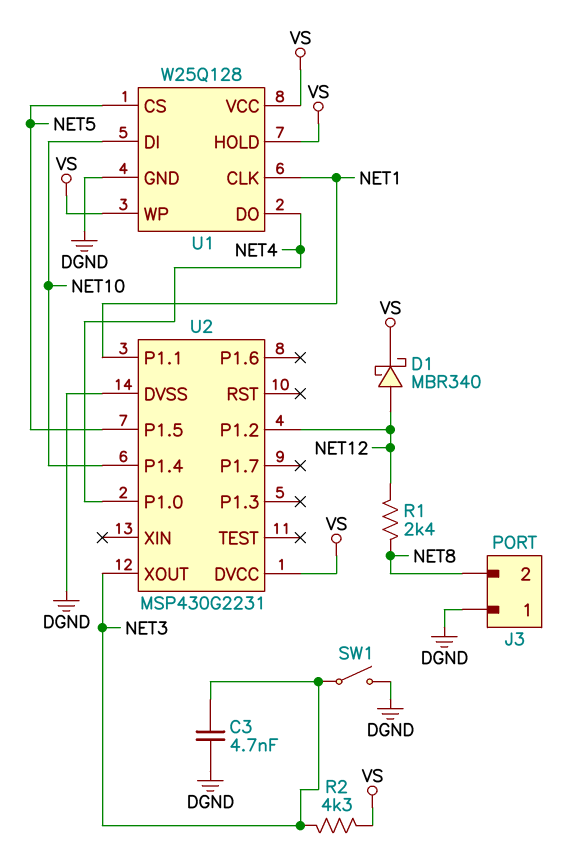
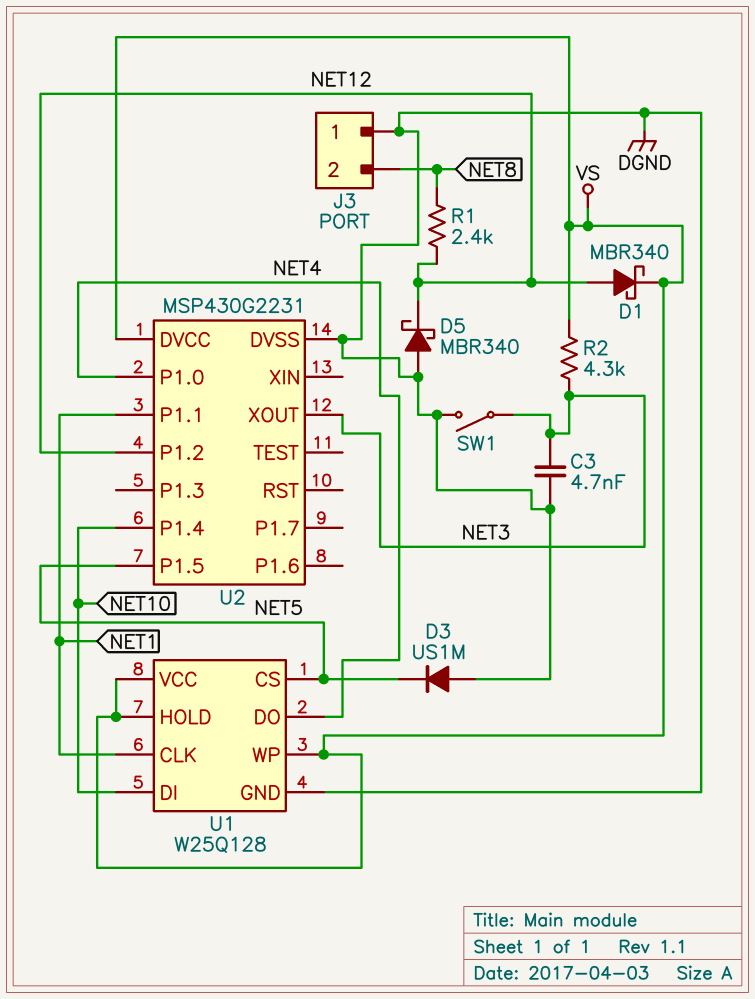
D3: none -> diode US1M (A DGND, K NET5)
D5: none -> schottky MBR340 (A DGND, K NET12)

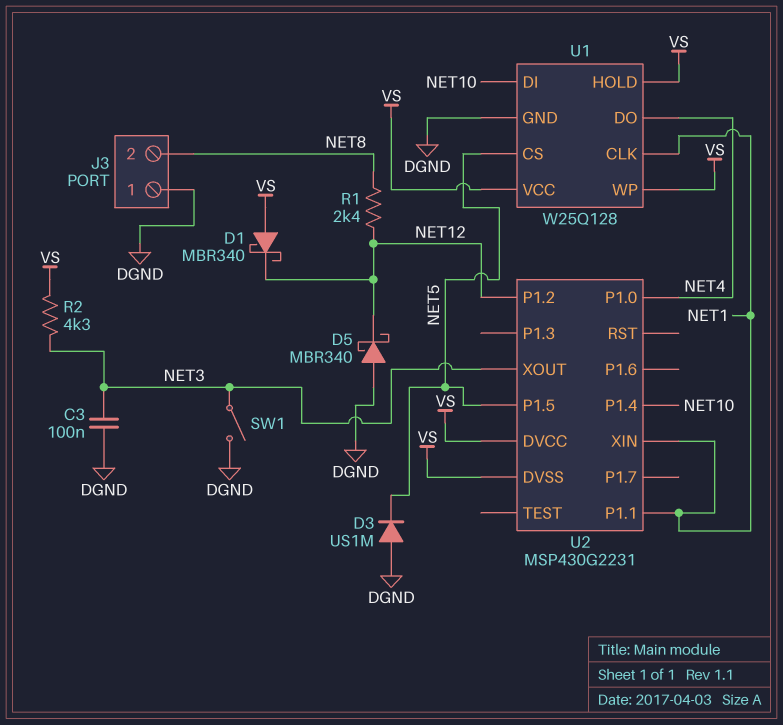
C3: 4.7nF (DGND, NET3) -> 100nF (DGND, NET3)
D1: schottky MBR340 (A NET12, K VS) -> schottky MBR340 (A VS, K NET12)
U2 pin DVSS: DGND -> VS
U2 pin XIN: none -> NET1

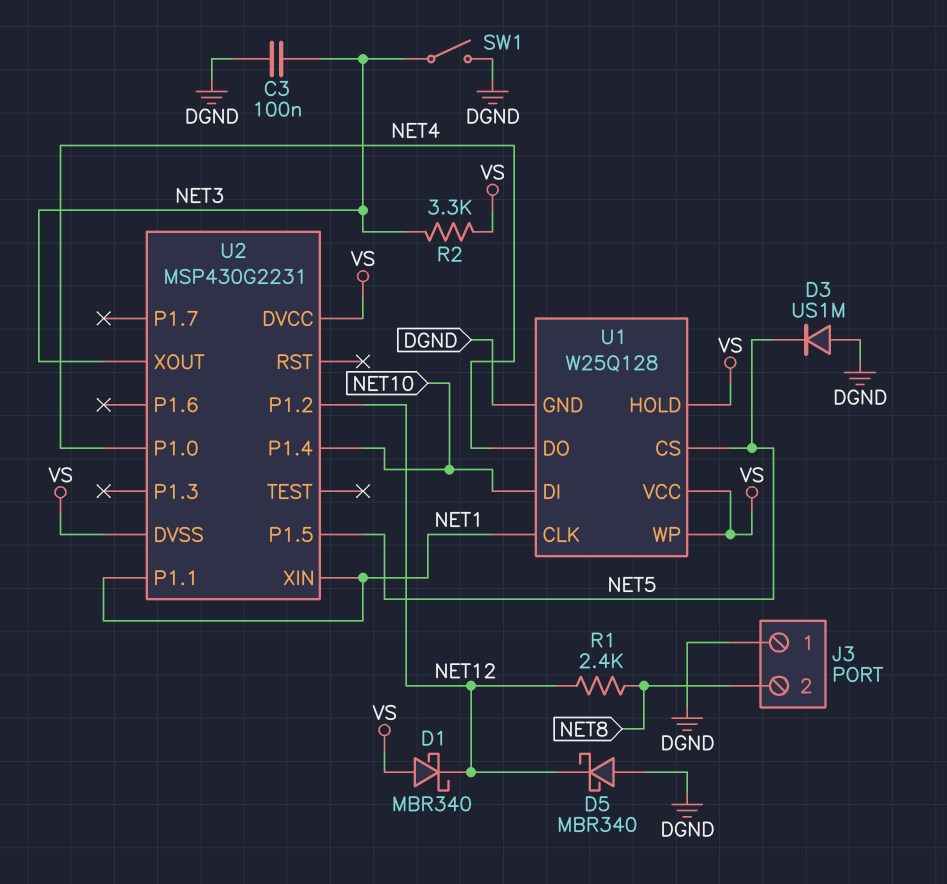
R2: 4.3k (NET3, VS) -> 3.3k (NET3, VS)

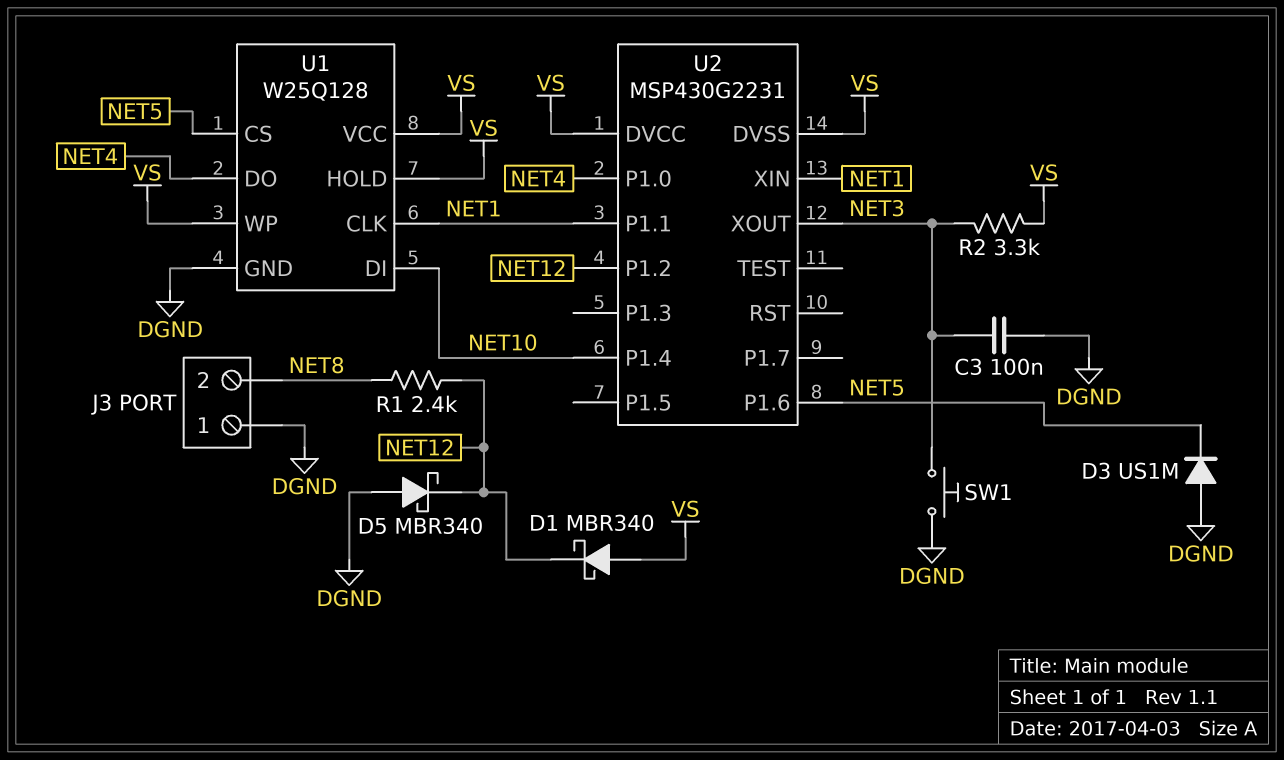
SW1: switch (DGND, NET3) -> button (DGND, NET3)
U2 pin P1.5: NET5 -> none
U2 pin P1.6: none -> NET5

